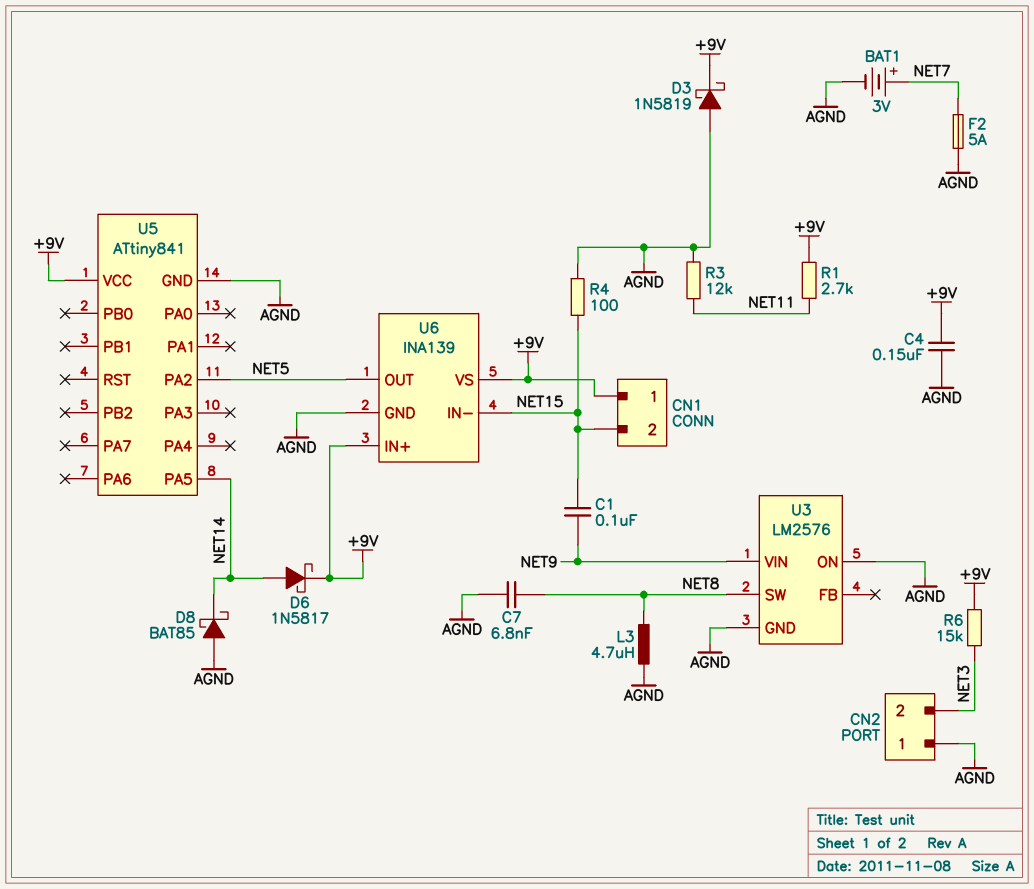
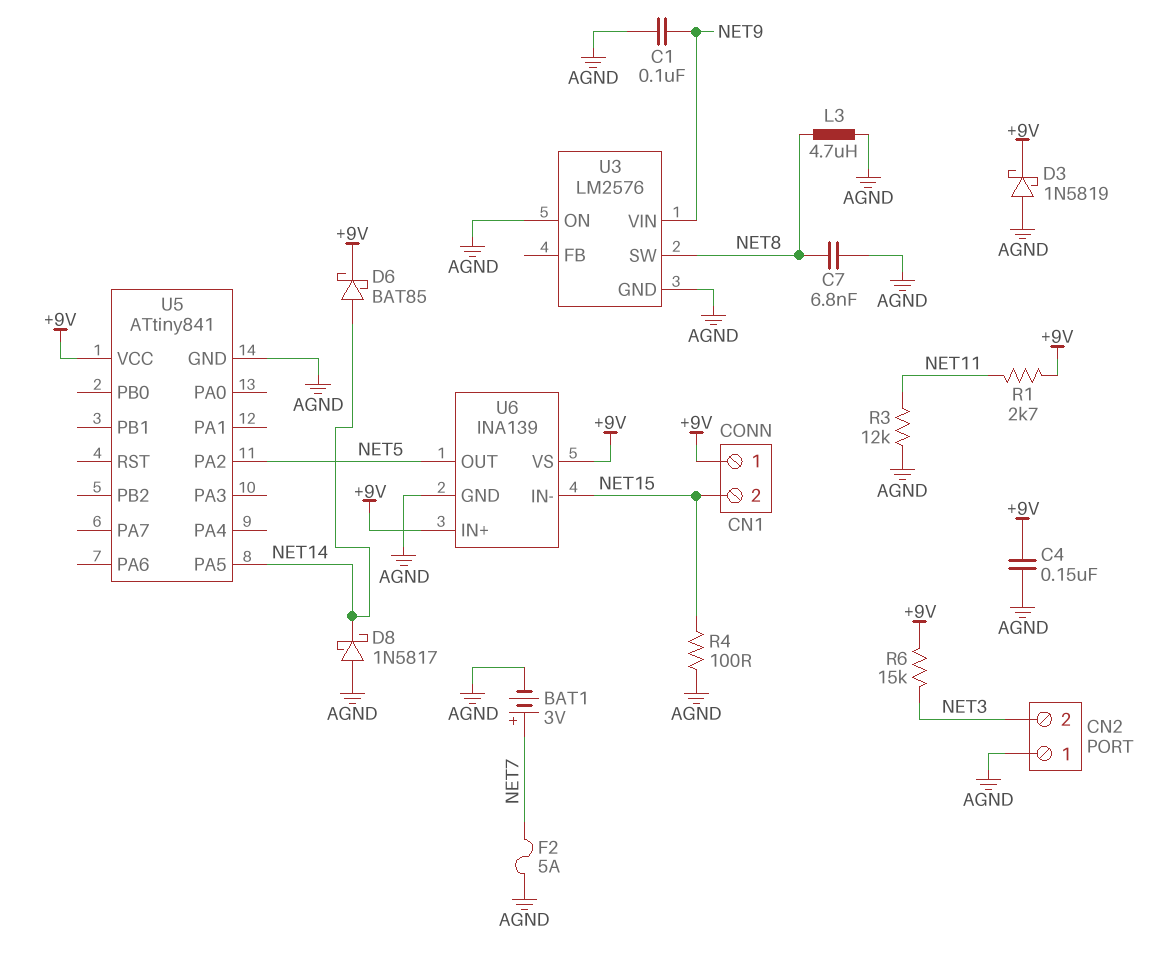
C1: 100nF (NET9, NET15) -> 100nF (AGND, NET9)
D6: schottky 1N5817 (A NET14, K +9V) -> schottky BAT85 (A NET14, K +9V)
D8: schottky BAT85 (A AGND, K NET14) -> schottky 1N5817 (A AGND, K NET14)

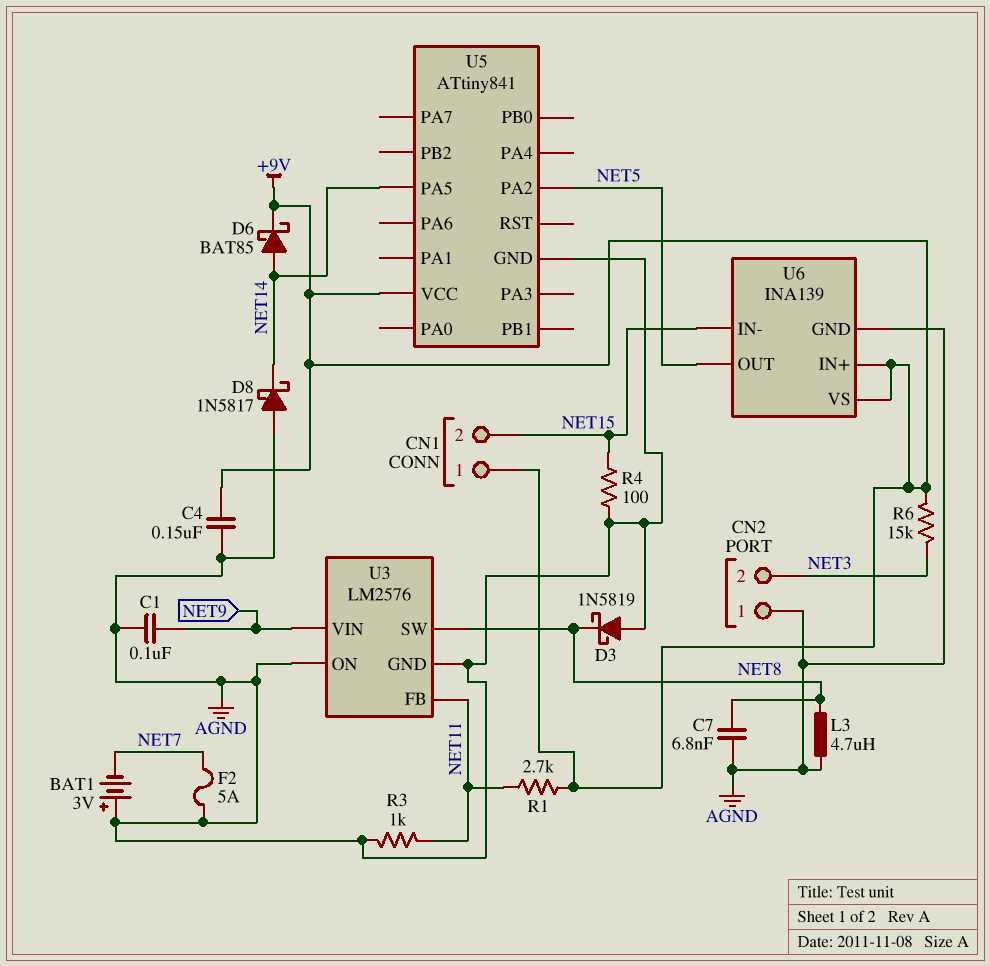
BAT1: 3V (plus NET7, minus AGND) -> 3V (plus AGND, minus NET7)
D3: schottky 1N5819 (A AGND, K +9V) -> schottky 1N5819 (A AGND, K NET8)
R3: 12k (AGND, NET11) -> 1k (AGND, NET11)
U3 pin FB: none -> NET11

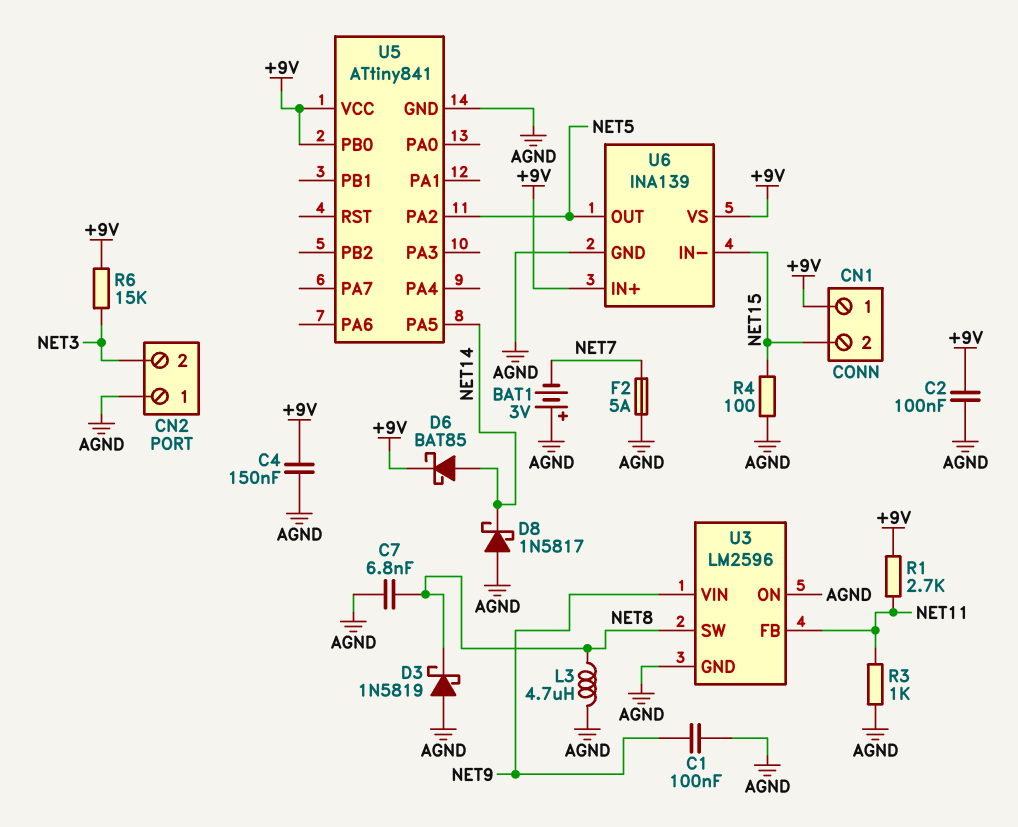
C2: none -> 100nF (+9V, AGND)
U3: LM2576 -> LM2596
U5 pin PB0: none -> +9V

